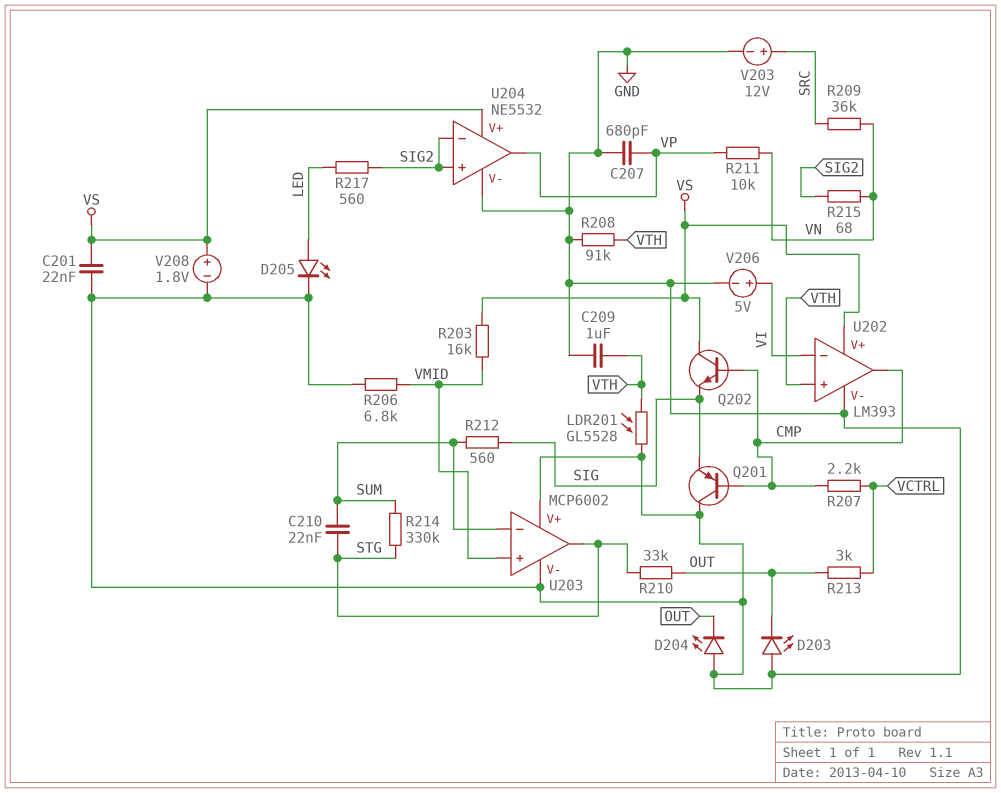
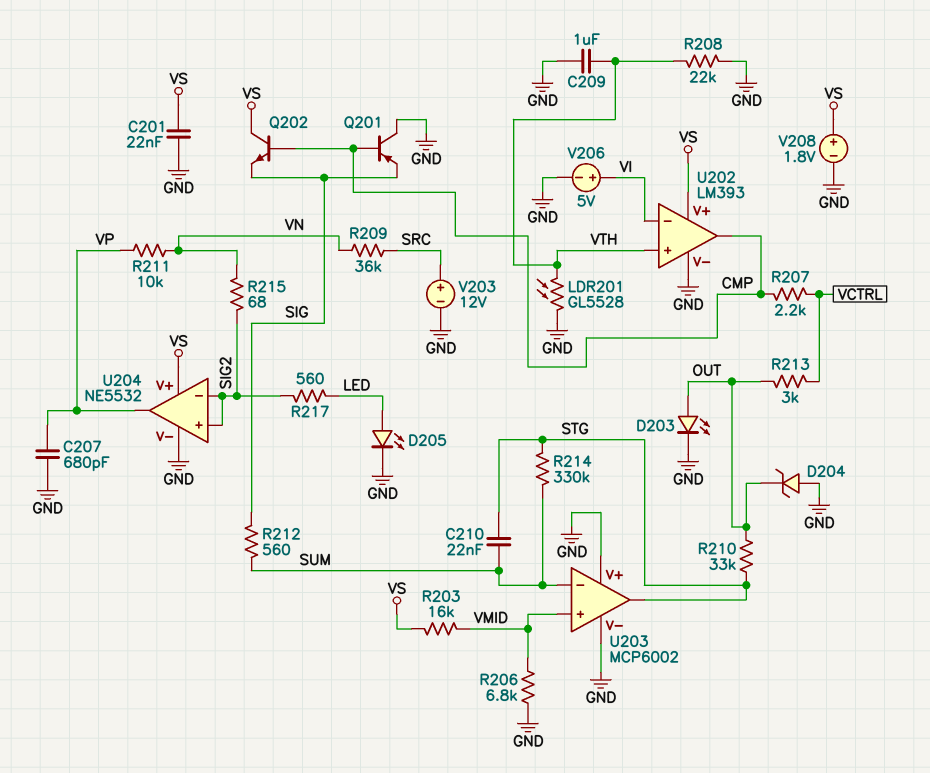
D203: LED (A GND, K OUT) -> LED (A OUT, K GND)
D204: LED (A GND, K OUT) -> zener (A GND, K OUT)
R208: 91k (GND, VTH) -> 22k (GND, VTH)

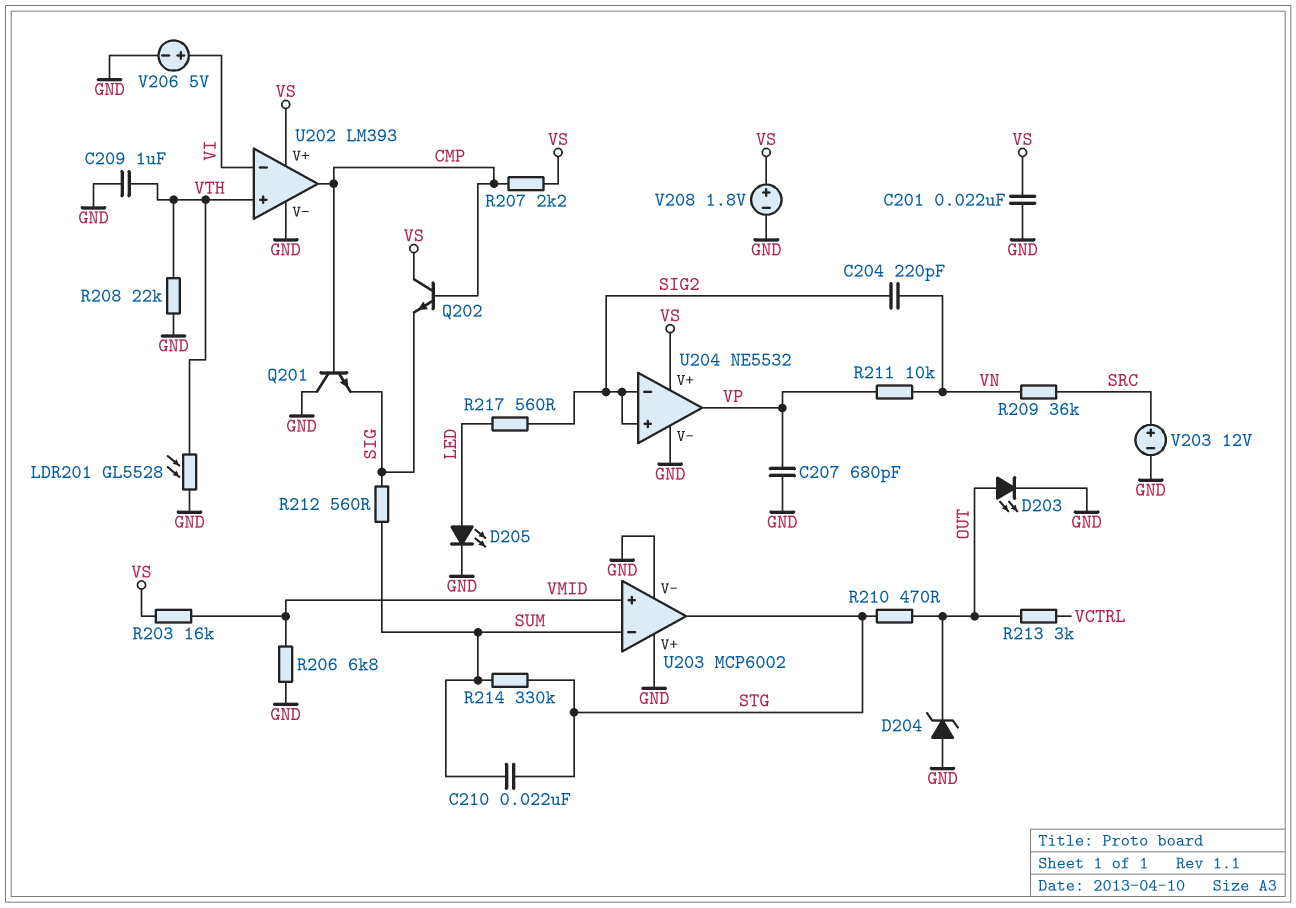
C204: none -> 220pF (SIG2, VN)
Q201: PNP (B CMP, C GND, E SIG) -> NPN (B CMP, C GND, E SIG)
R207: 2.2k (CMP, VCTRL) -> 2.2k (CMP, VS)
R210: 33k (OUT, STG) -> 470 (OUT, STG)
R215: 68 (SIG2, VN) -> none

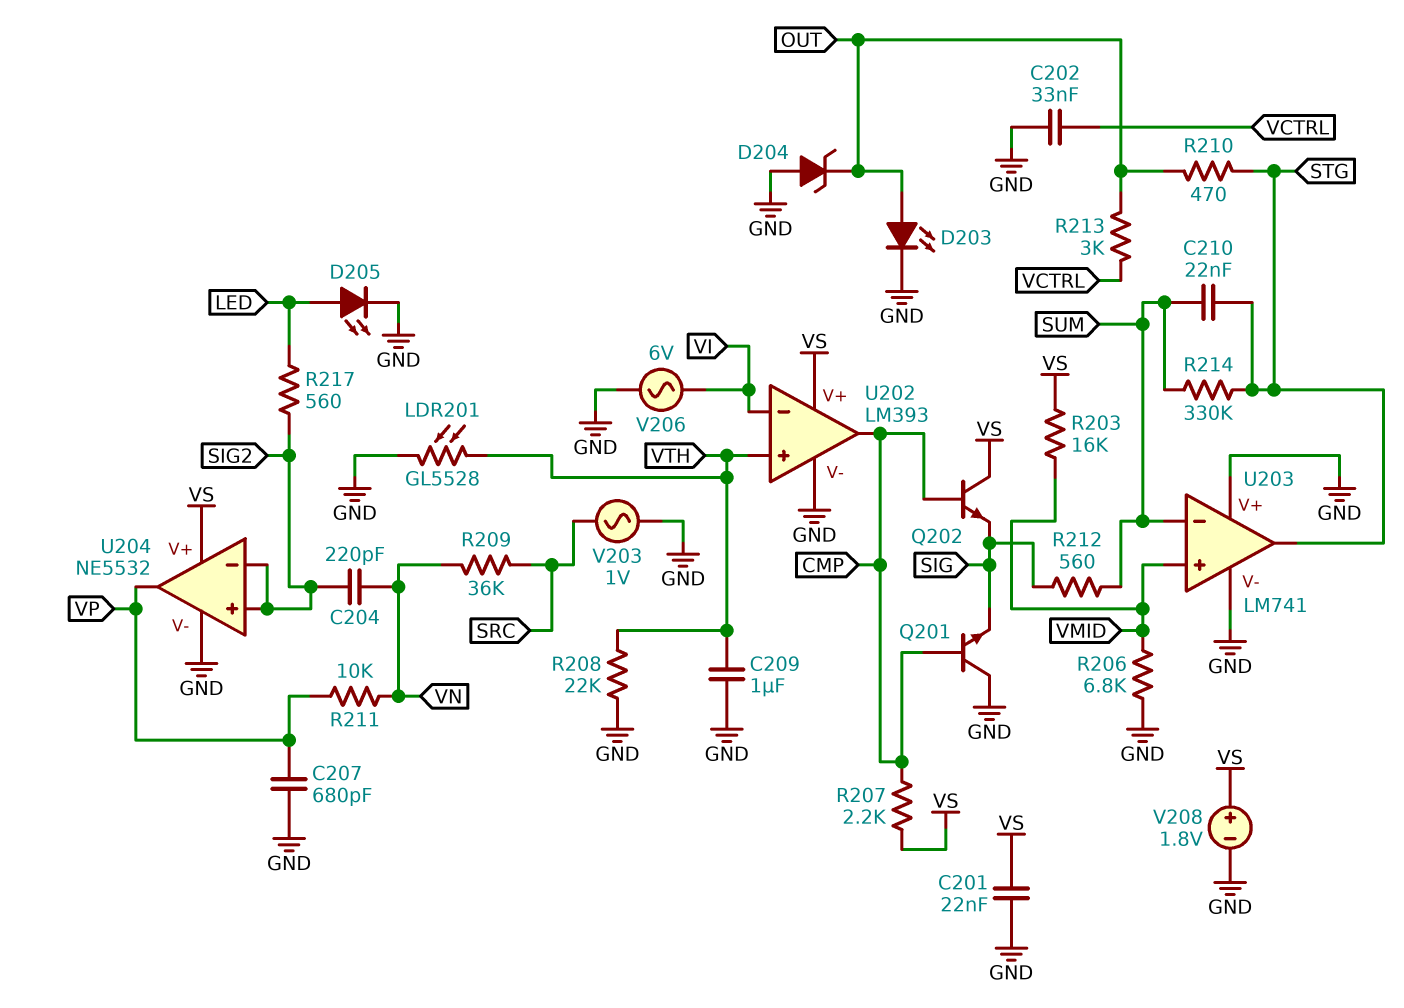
C202: none -> 33nF (GND, VCTRL)
U203: MCP6002 -> LM741
V203: 12V (plus SRC, minus GND) -> AC 1V (GND, SRC)
V206: 5V (plus VI, minus GND) -> AC 6V (GND, VI)

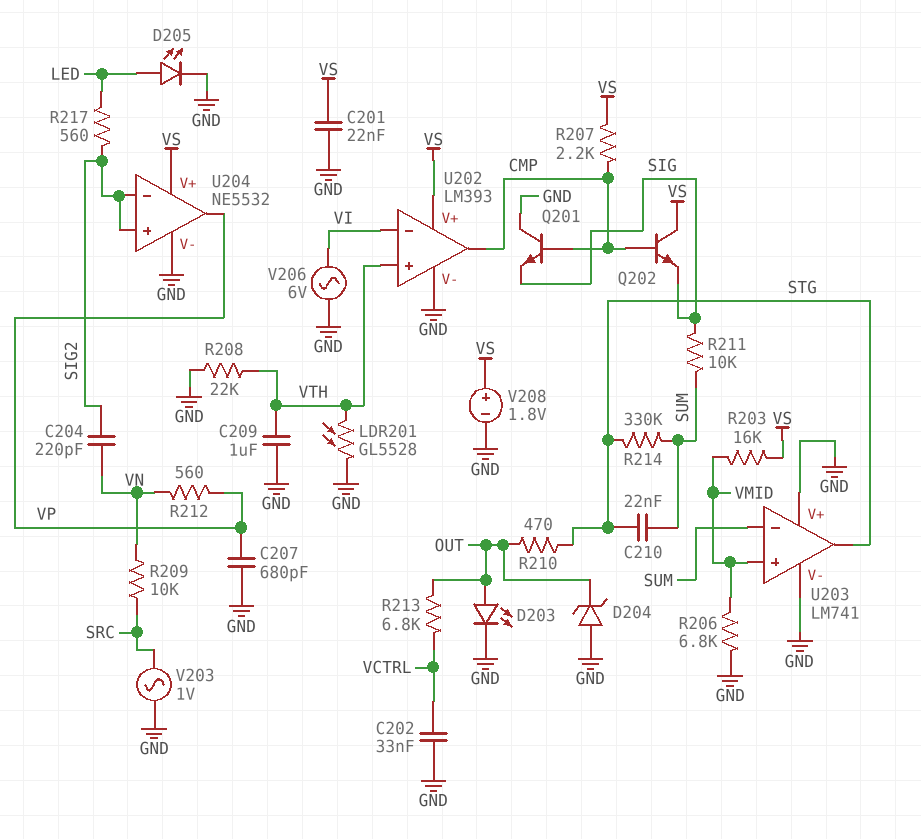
R209: 36k (SRC, VN) -> 10k (SRC, VN)
R211: 10k (VN, VP) -> 10k (SIG, SUM)
R212: 560 (SIG, SUM) -> 560 (VN, VP)
R213: 3k (OUT, VCTRL) -> 6.8k (OUT, VCTRL)

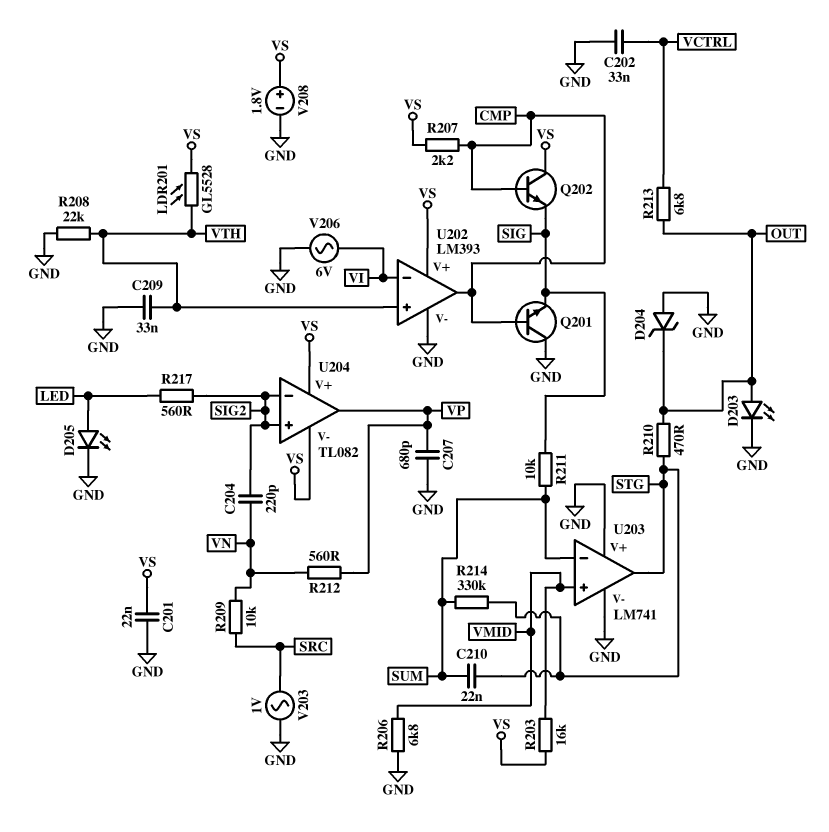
C209: 1uF (GND, VTH) -> 33nF (GND, VTH)
LDR201: GL5528 (GND, VTH) -> GL5528 (VS, VTH)
U204: NE5532 -> TL082
U204 pin V-: GND -> VS

